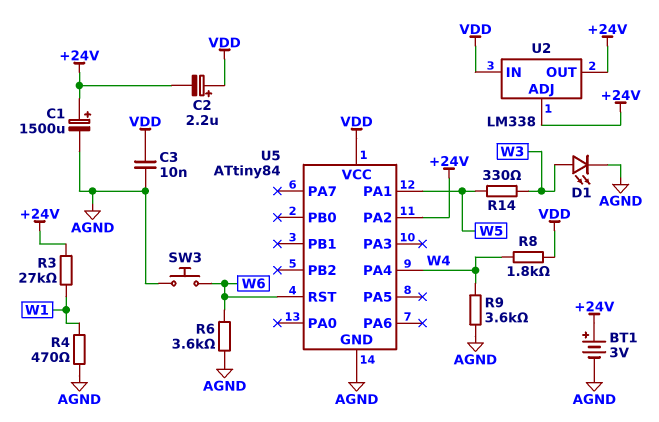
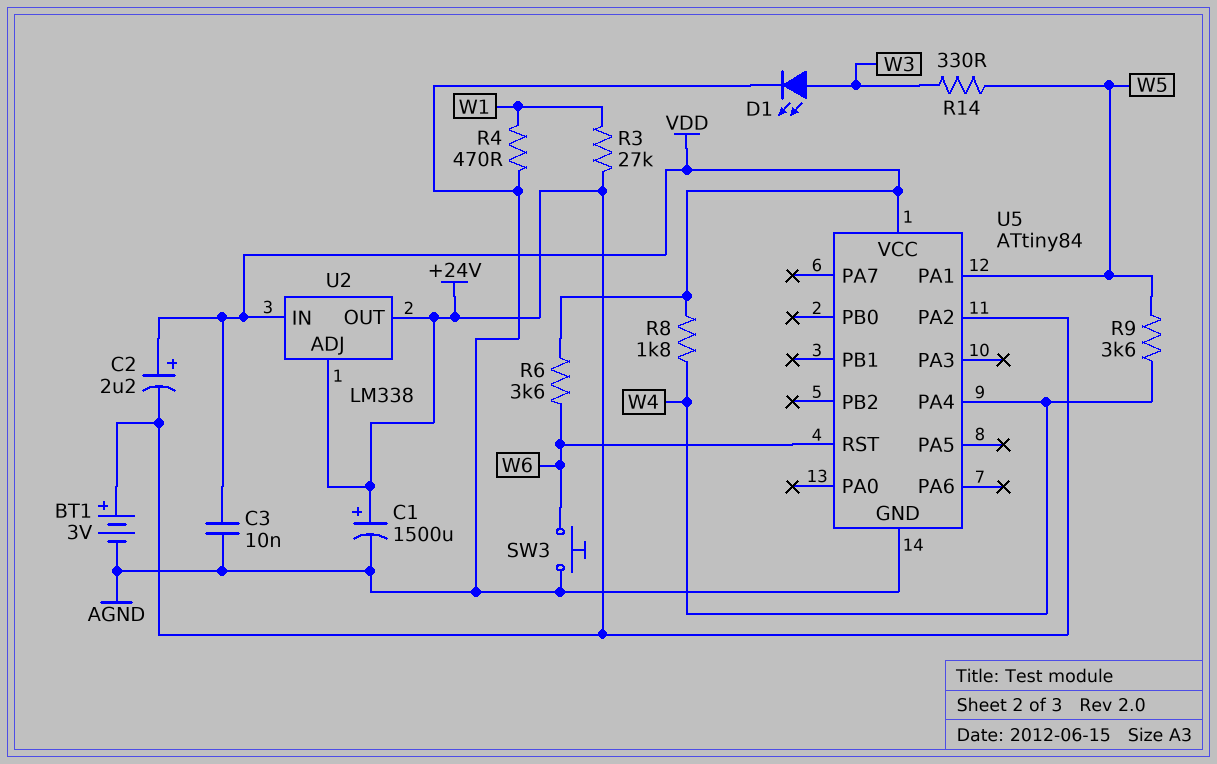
R6: 3.6k (AGND, W6) -> 3.6k (VDD, W6)
R9: 3.6k (AGND, W4) -> 3.6k (W4, W5)

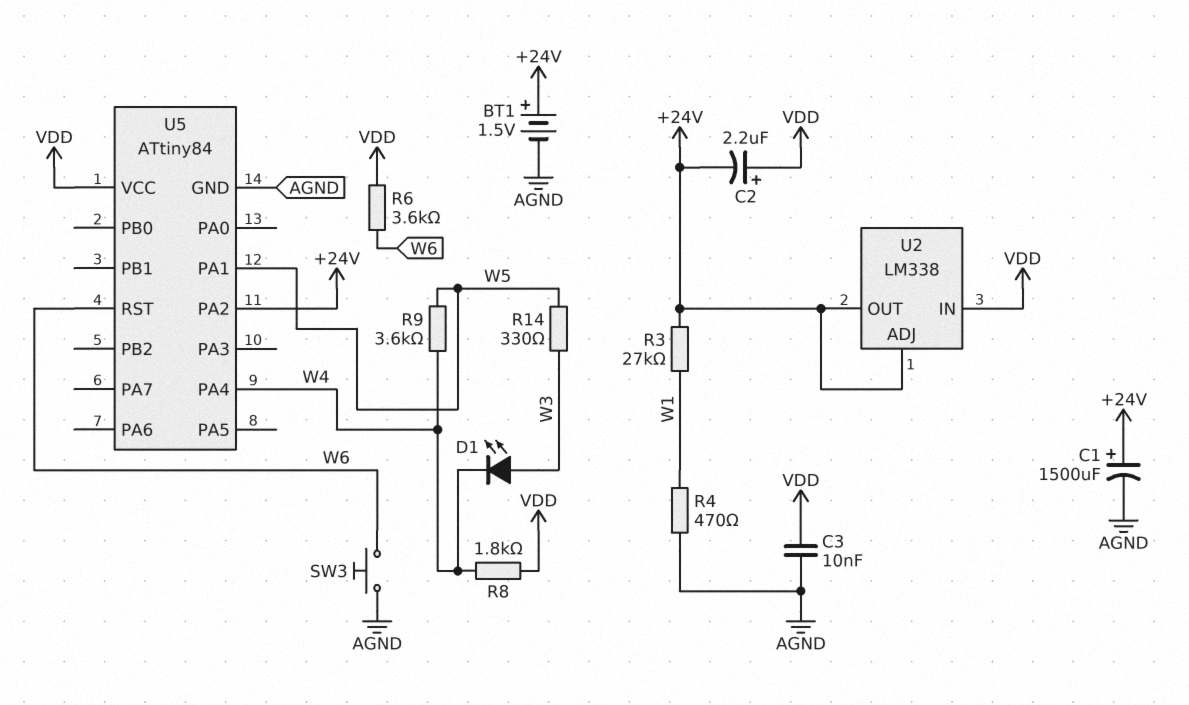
BT1: 3V (plus +24V, minus AGND) -> 1.5V (plus +24V, minus AGND)
D1: LED (A W3, K AGND) -> LED (A W3, K W4)

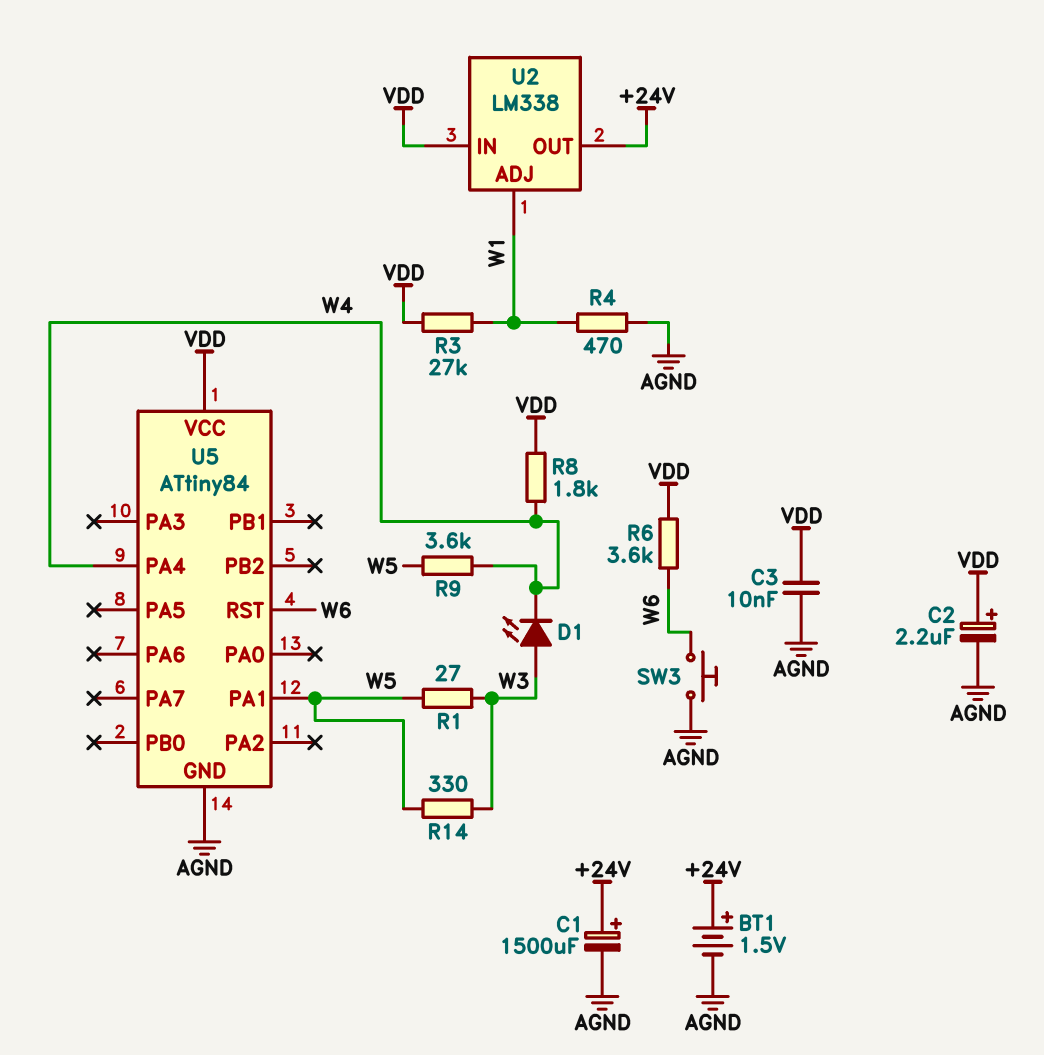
C2: 2.2uF (plus VDD, minus +24V) -> 2.2uF (plus VDD, minus AGND)
R1: none -> 27 (W3, W5)
R3: 27k (+24V, W1) -> 27k (VDD, W1)
U2 pin ADJ: +24V -> W1
U5 pin PA2: +24V -> none

